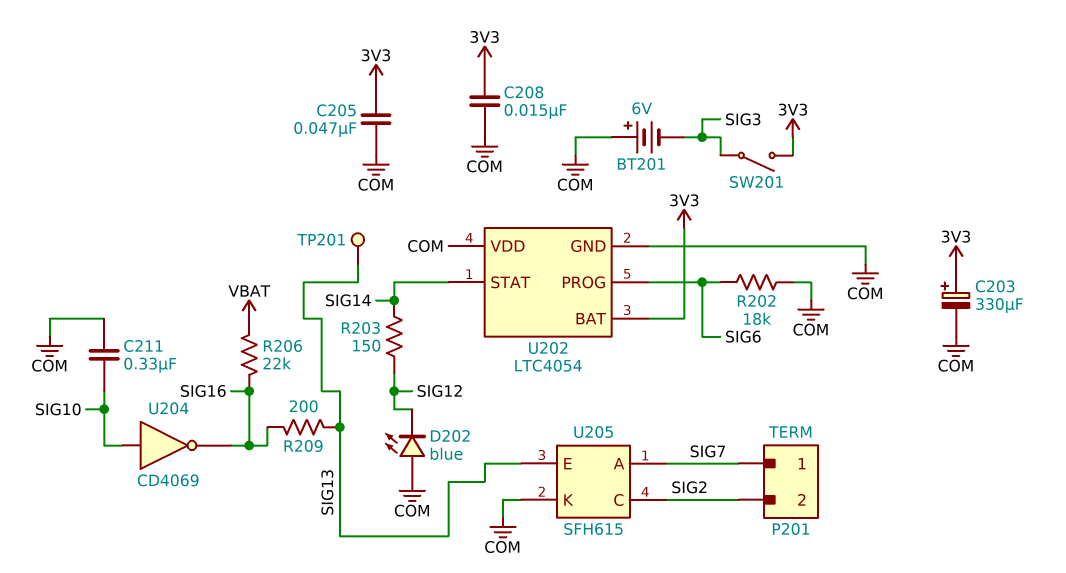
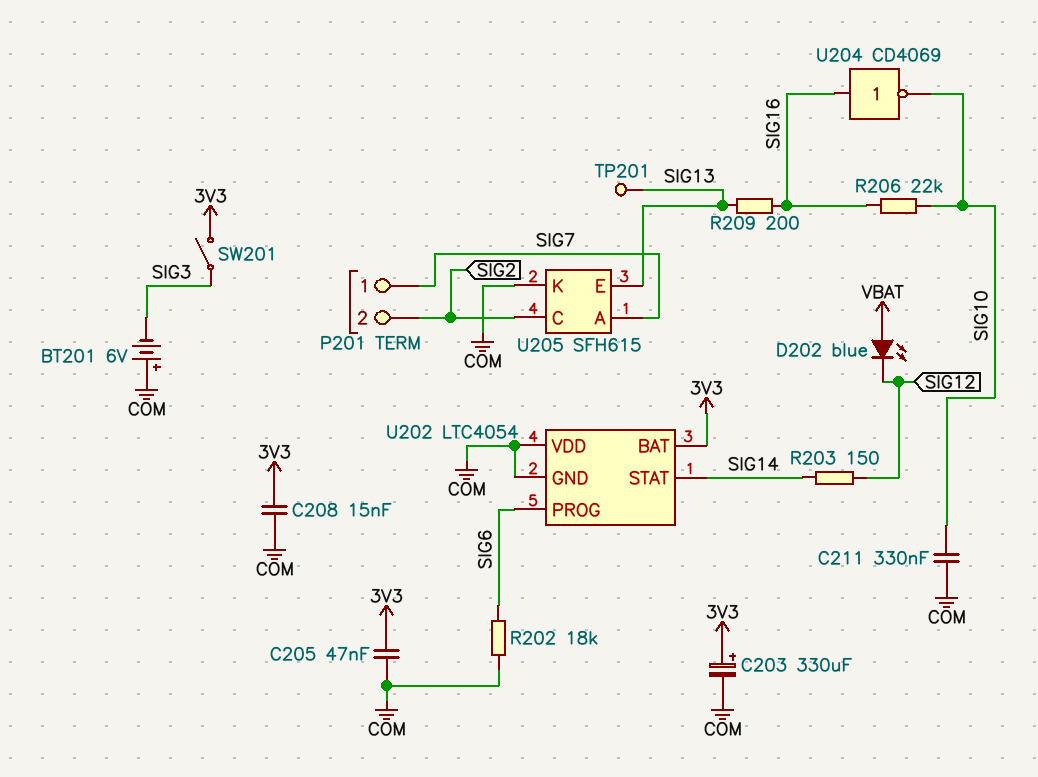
D202: LED blue (A COM, K SIG12) -> LED blue (A VBAT, K SIG12)
R206: 22k (SIG16, VBAT) -> 22k (SIG10, SIG16)
U204: NOT CD4069 (in SIG10, out SIG16) -> NOT CD4069 (in SIG16, out SIG10)

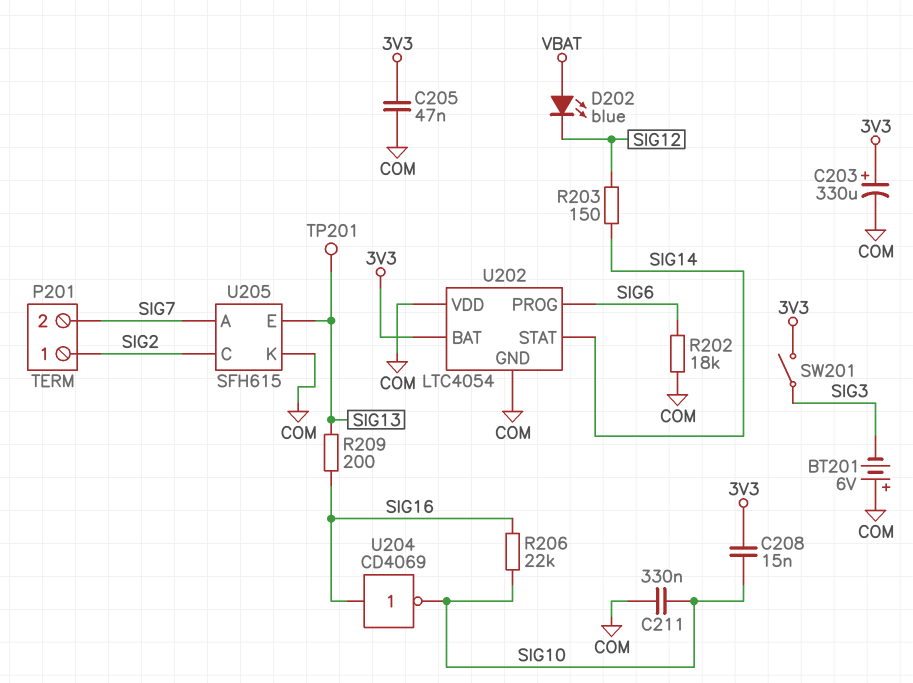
C208: 15nF (3V3, COM) -> 15nF (3V3, SIG10)
P201 pin 1: SIG7 -> SIG2
P201 pin 2: SIG2 -> SIG7

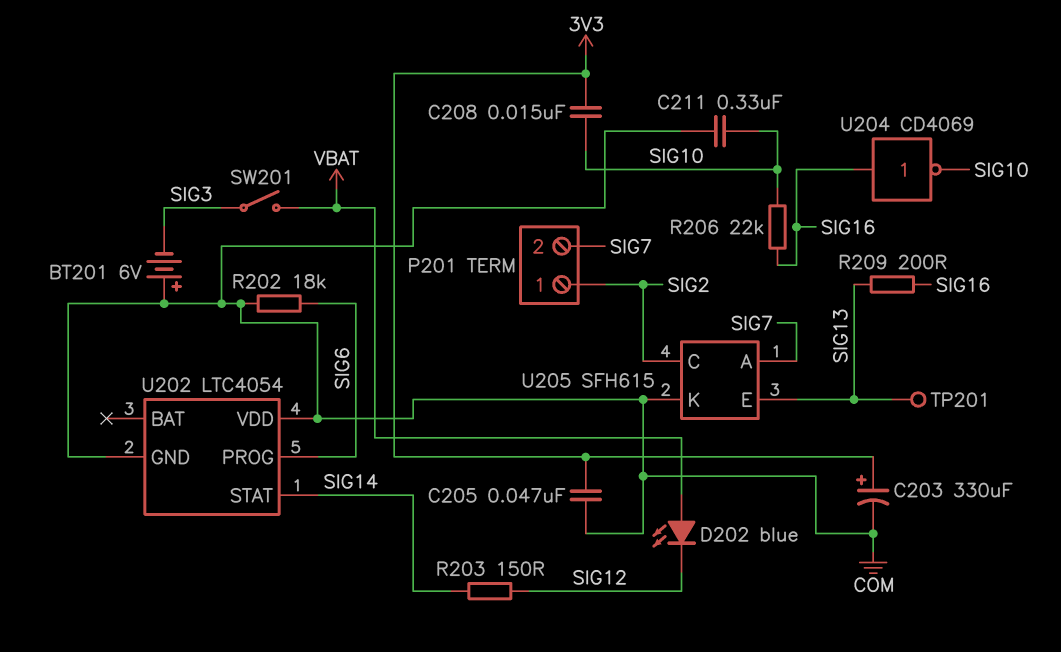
SW201: switch (3V3, SIG3) -> switch (SIG3, VBAT)
U202 pin BAT: 3V3 -> none

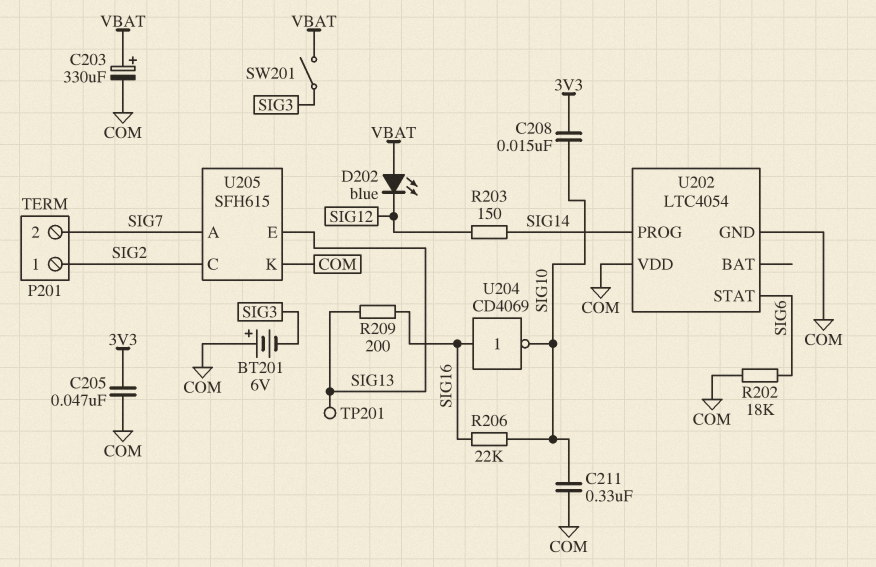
C203: 330uF (plus 3V3, minus COM) -> 330uF (plus VBAT, minus COM)
U202 pin PROG: SIG6 -> SIG14
U202 pin STAT: SIG14 -> SIG6

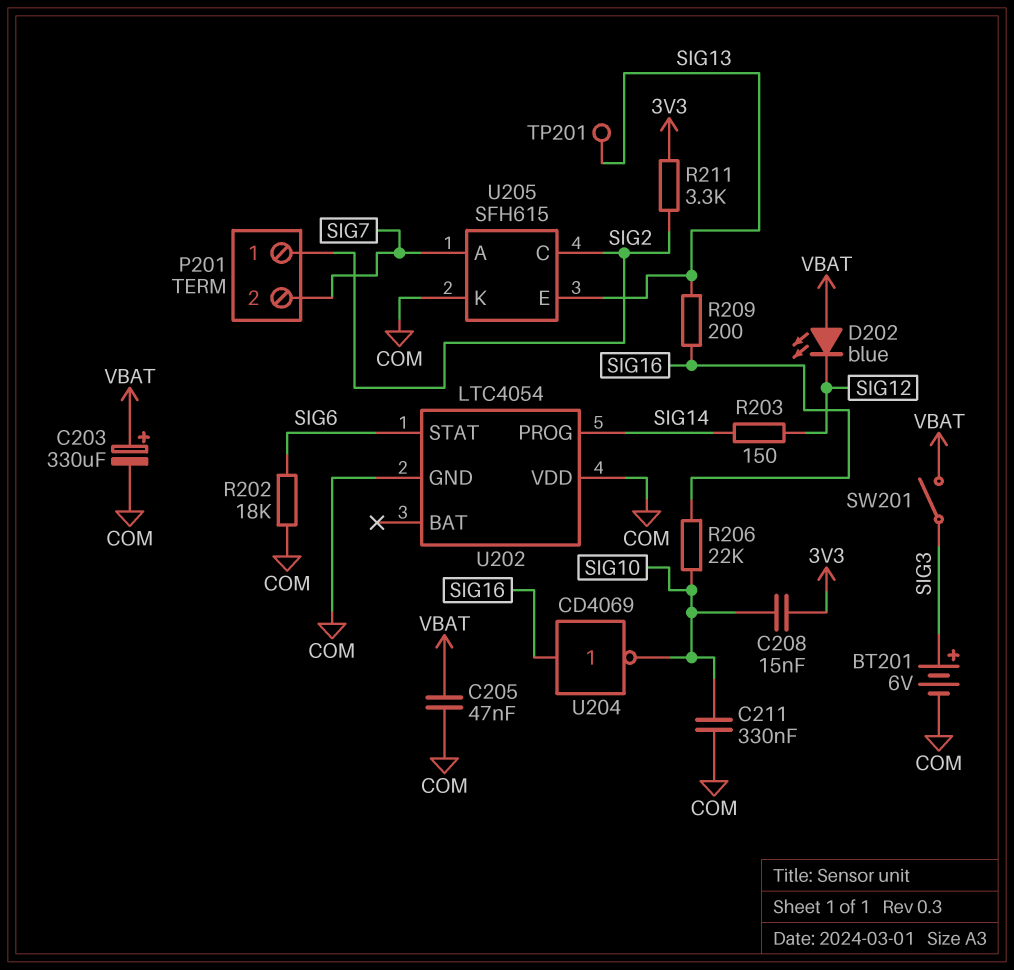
BT201: 6V (plus COM, minus SIG3) -> 6V (plus SIG3, minus COM)
C205: 47nF (3V3, COM) -> 47nF (COM, VBAT)
R211: none -> 3.3k (3V3, SIG2)

